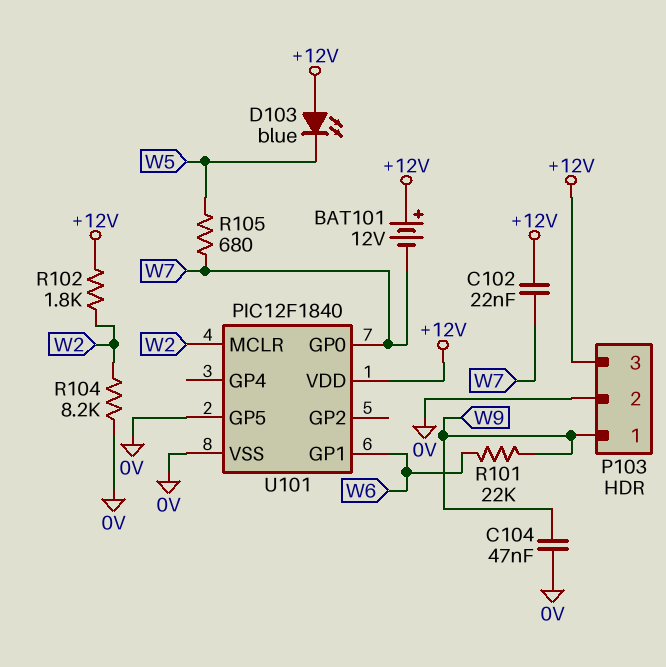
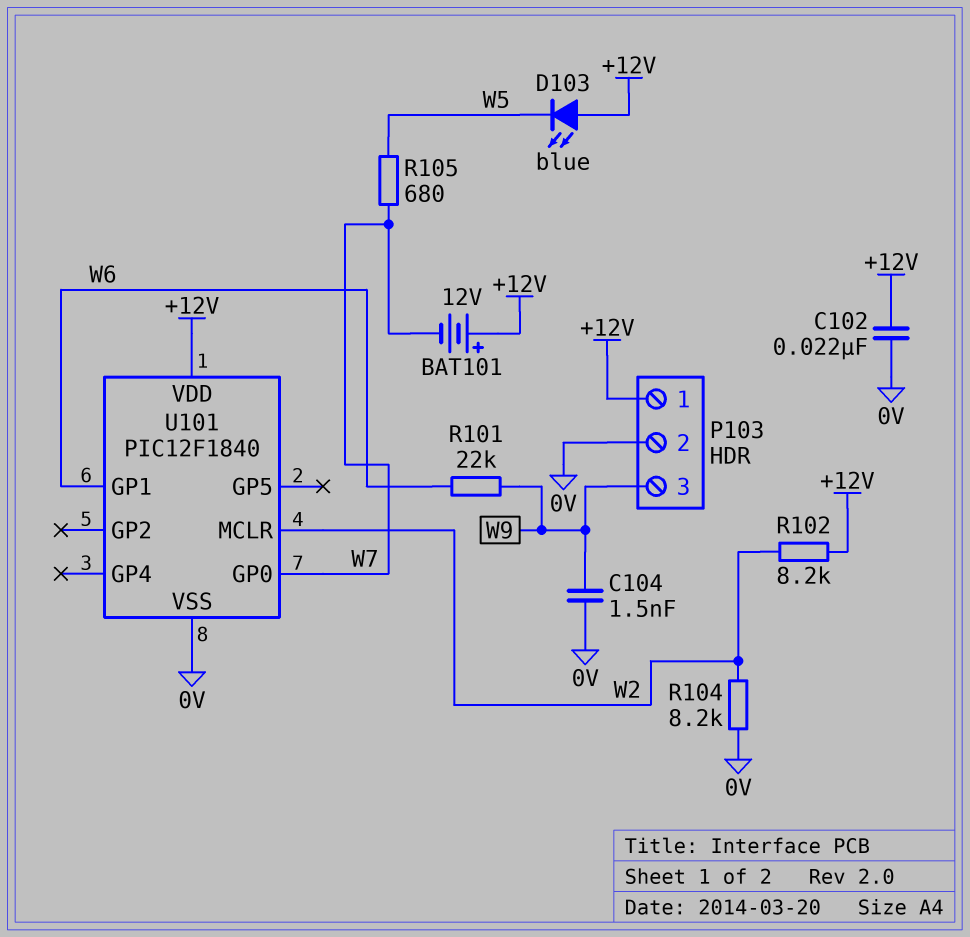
C102: 22nF (+12V, W7) -> 22nF (+12V, 0V)
C104: 47nF (0V, W9) -> 1.5nF (0V, W9)
P103 pin 1: W9 -> +12V
P103 pin 3: +12V -> W9
R102: 1.8k (+12V, W2) -> 8.2k (+12V, W2)
U101 pin GP5: 0V -> none

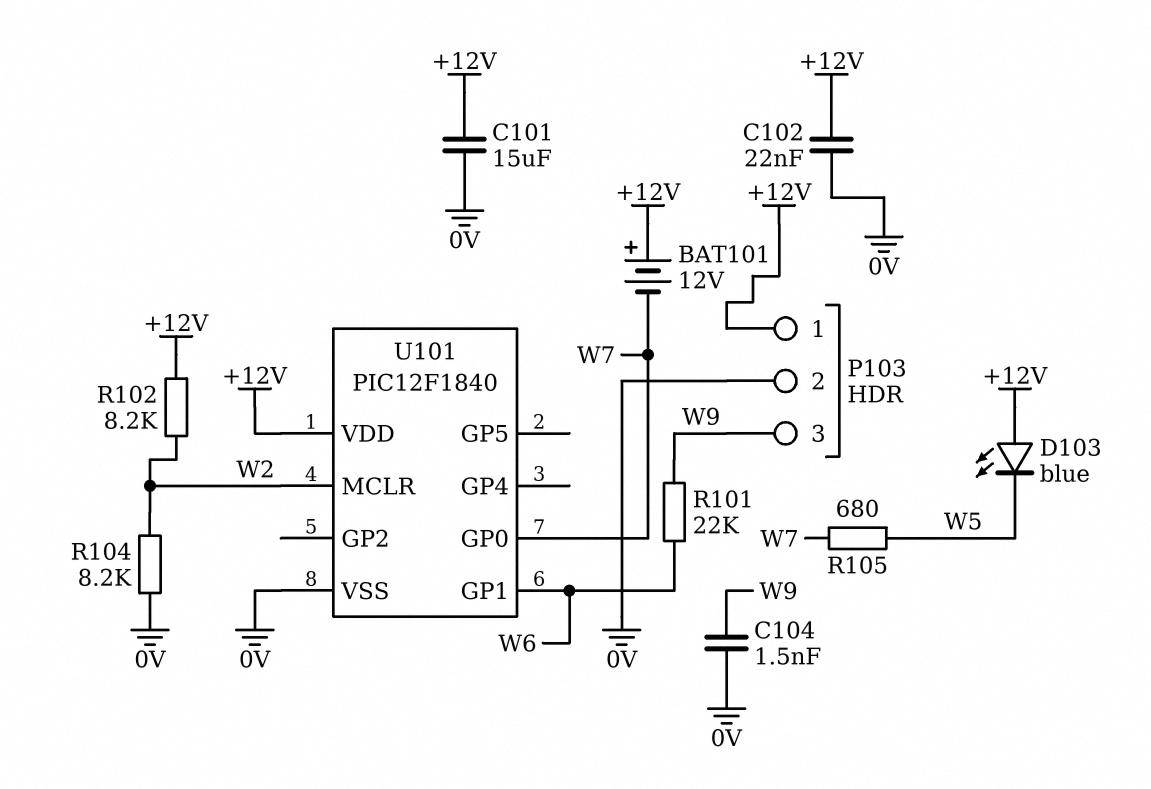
C101: none -> 15uF (+12V, 0V)

